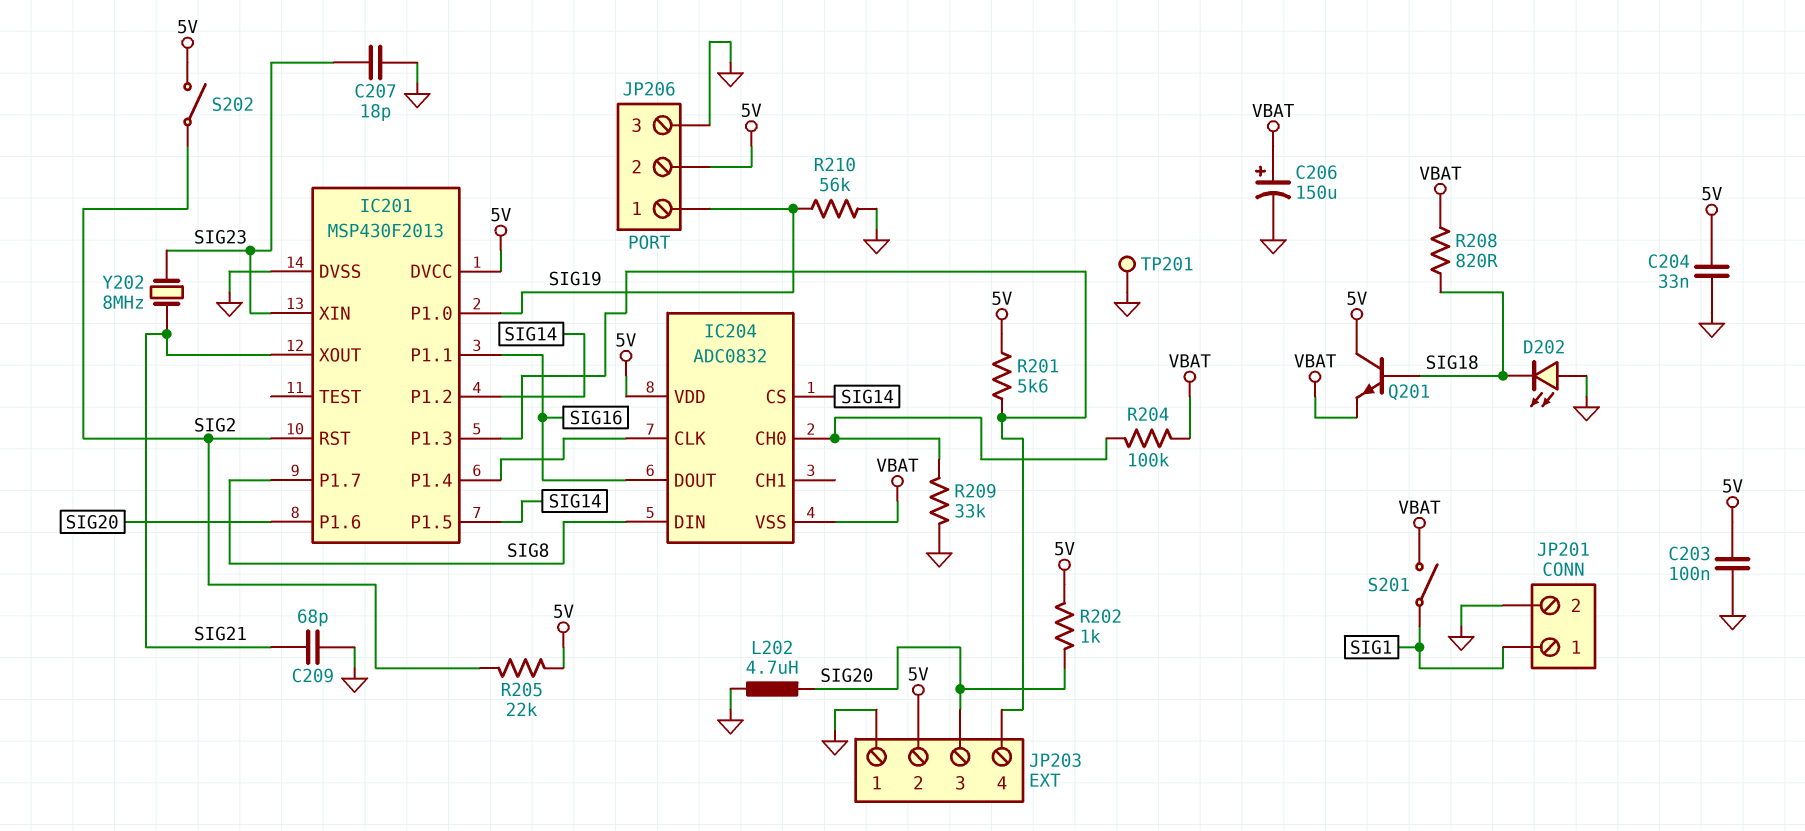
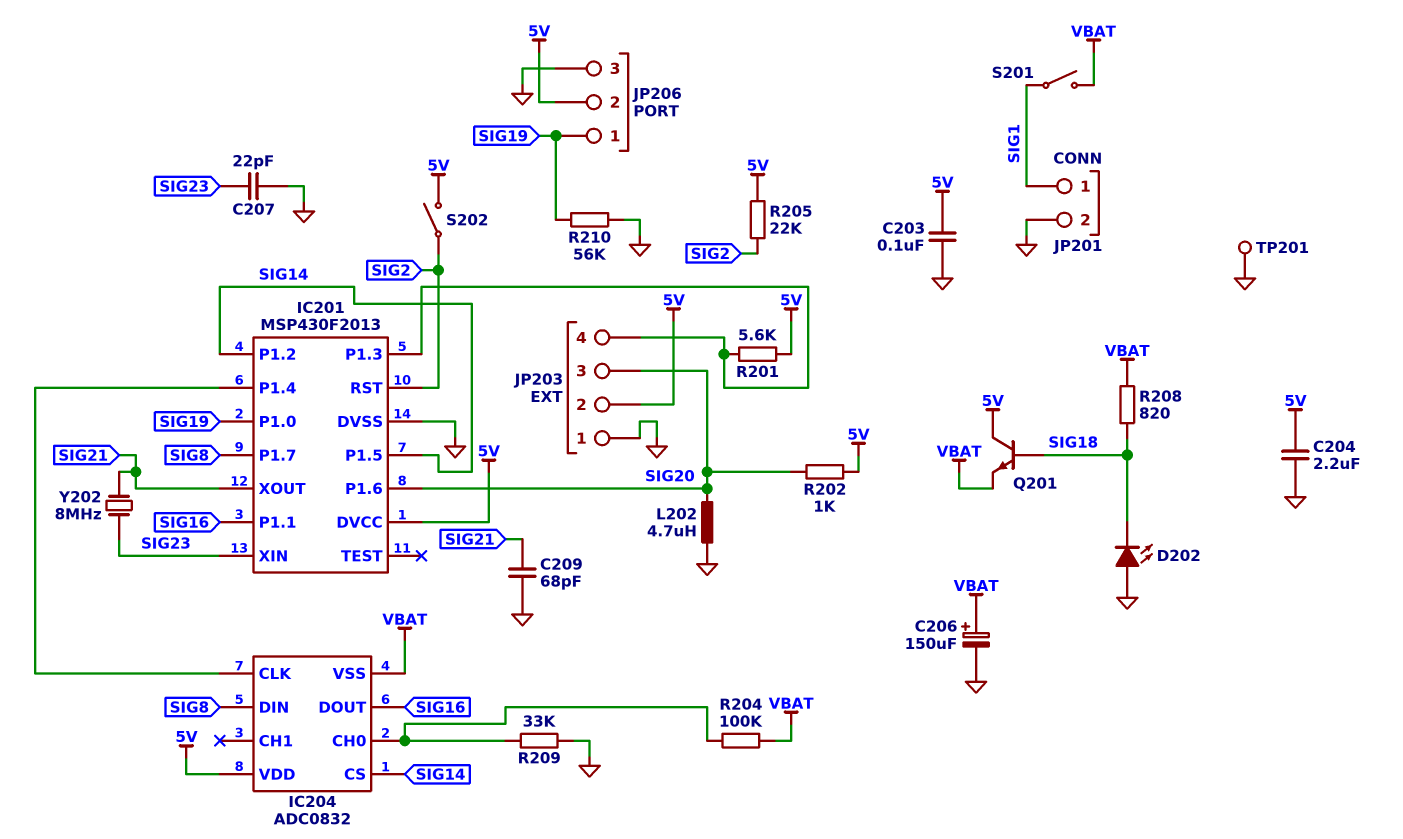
C204: 33nF (5V, GND) -> 2.2uF (5V, GND)
C207: 18pF (GND, SIG23) -> 22pF (GND, SIG23)

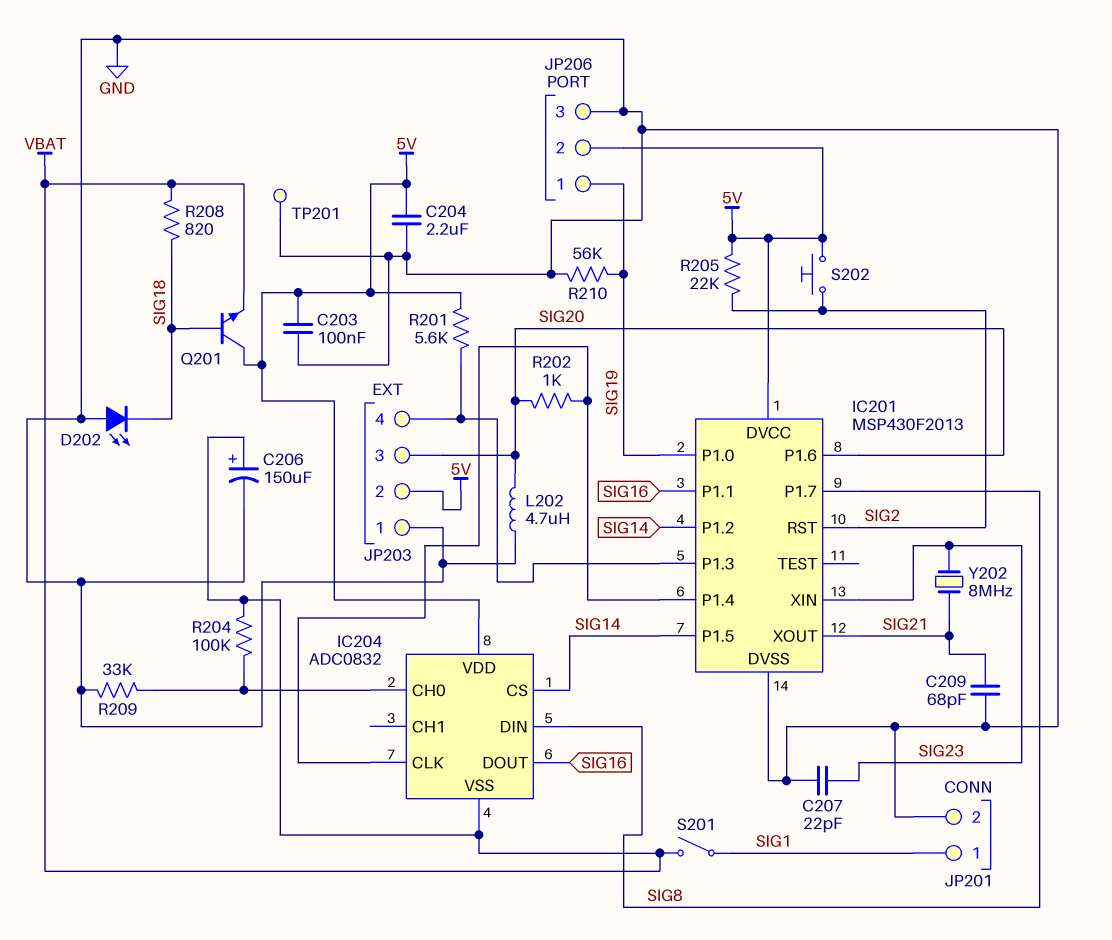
R202: 1k (5V, SIG20) -> 1k (IC201/P1.4, SIG20)
S202: switch (5V, SIG2) -> button (5V, SIG2)

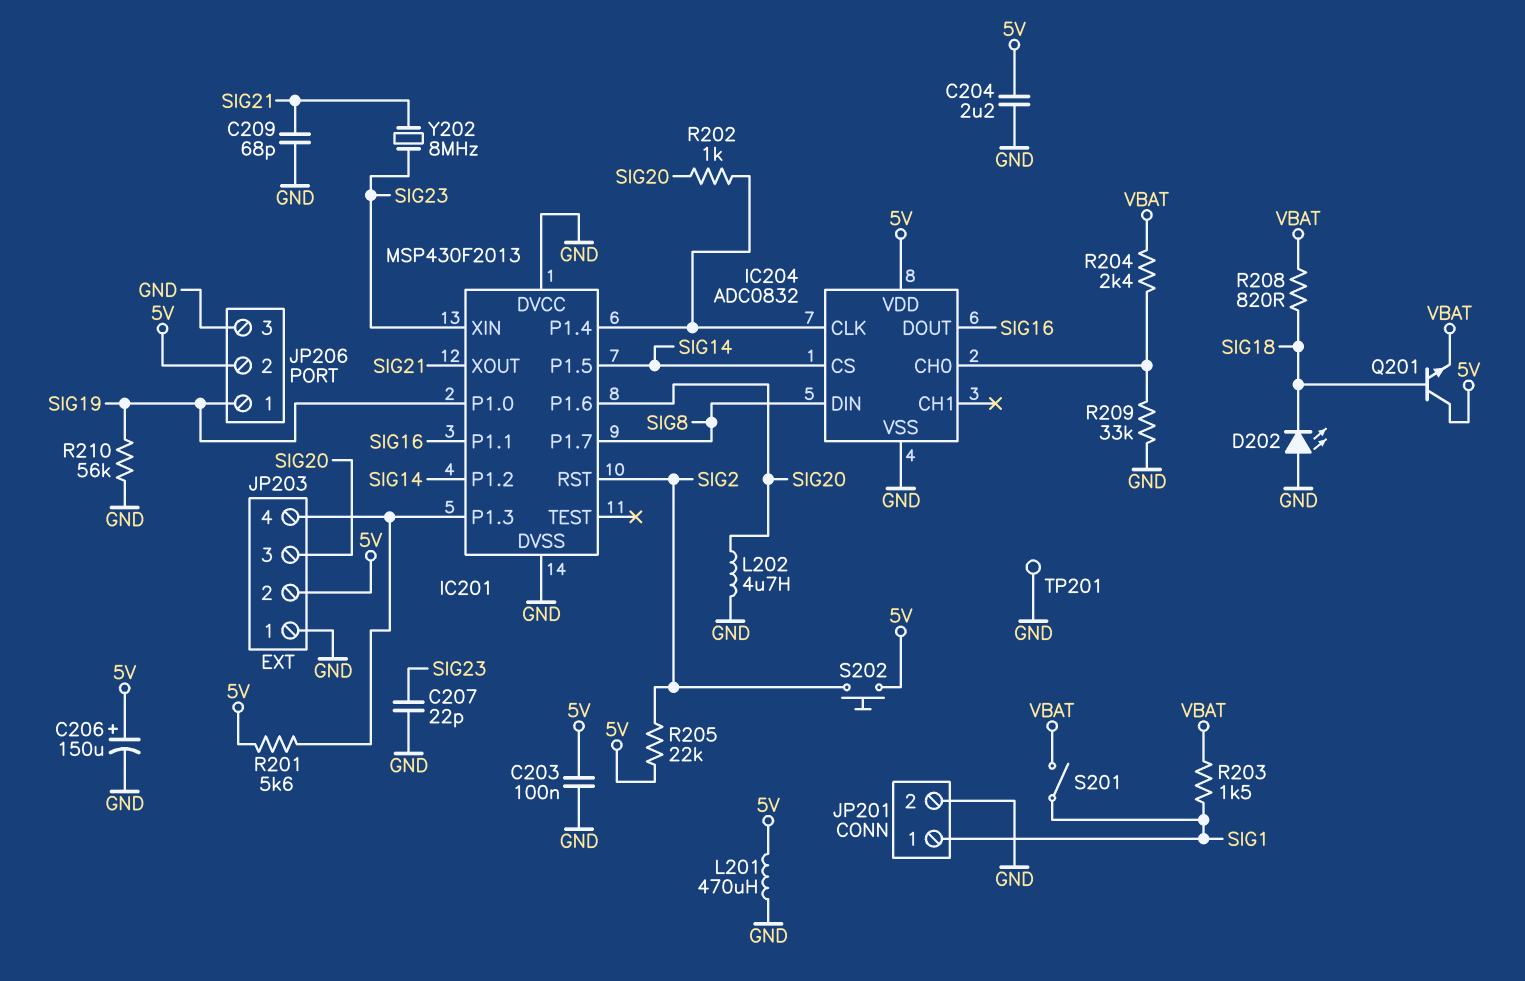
C206: 150uF (plus VBAT, minus GND) -> 150uF (plus 5V, minus GND)
IC201 pin DVCC: 5V -> GND
IC204 pin VSS: VBAT -> GND
L201: none -> 470uH (5V, GND)
R203: none -> 1.5k (SIG1, VBAT)
R204: 100k (IC204/CH0, VBAT) -> 2.4k (IC204/CH0, VBAT)

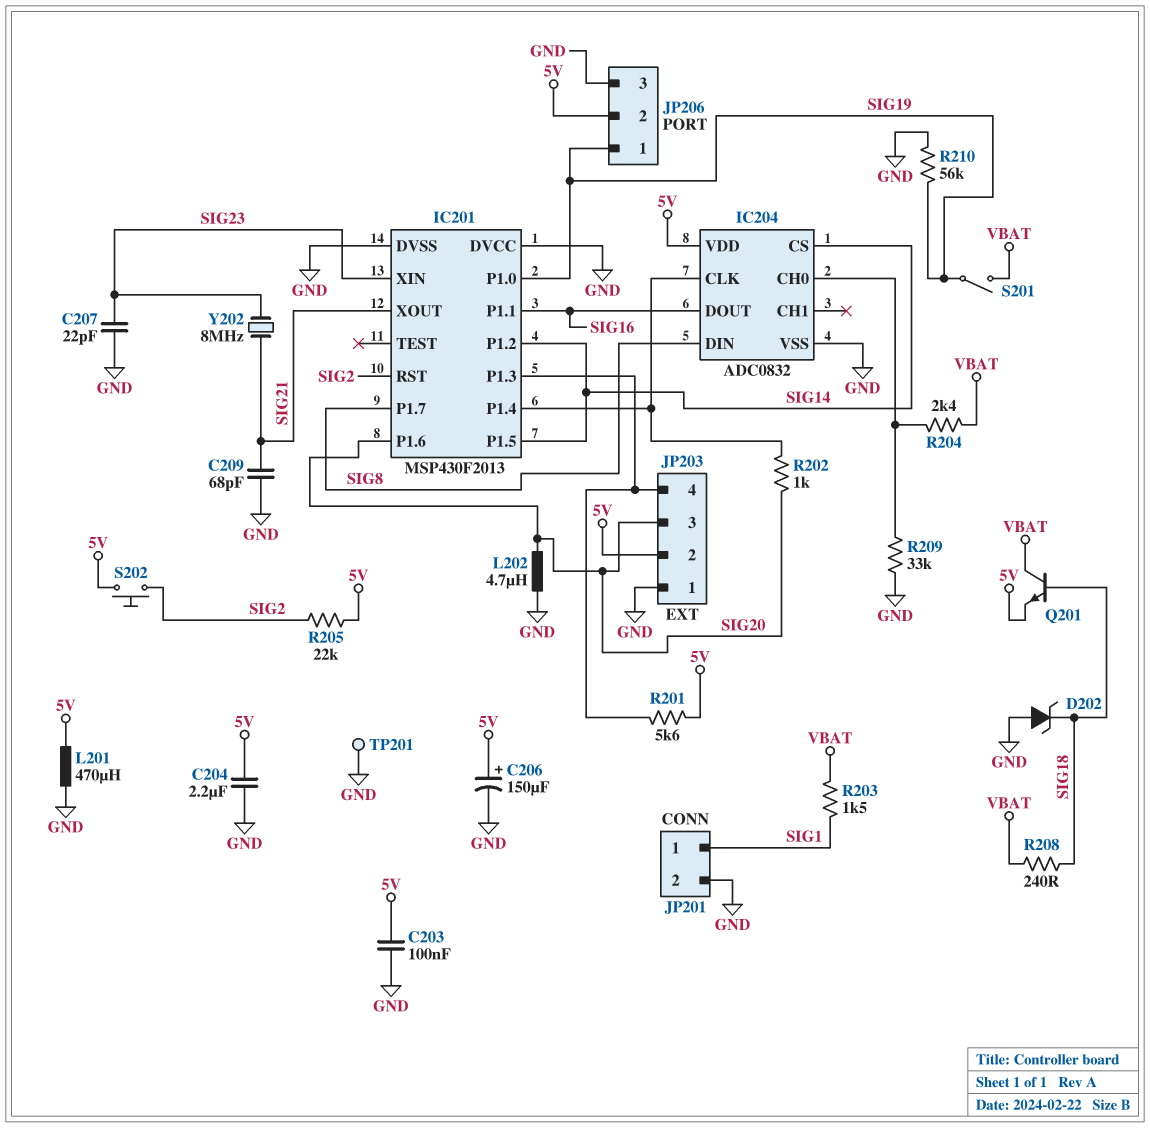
D202: LED (A GND, K SIG18) -> zener (A GND, K SIG18)
Q201: NPN (B SIG18, C 5V, E VBAT) -> NPN (B SIG18, C VBAT, E 5V)
R208: 820 (SIG18, VBAT) -> 240 (SIG18, VBAT)
S201: switch (SIG1, VBAT) -> switch (SIG19, VBAT)

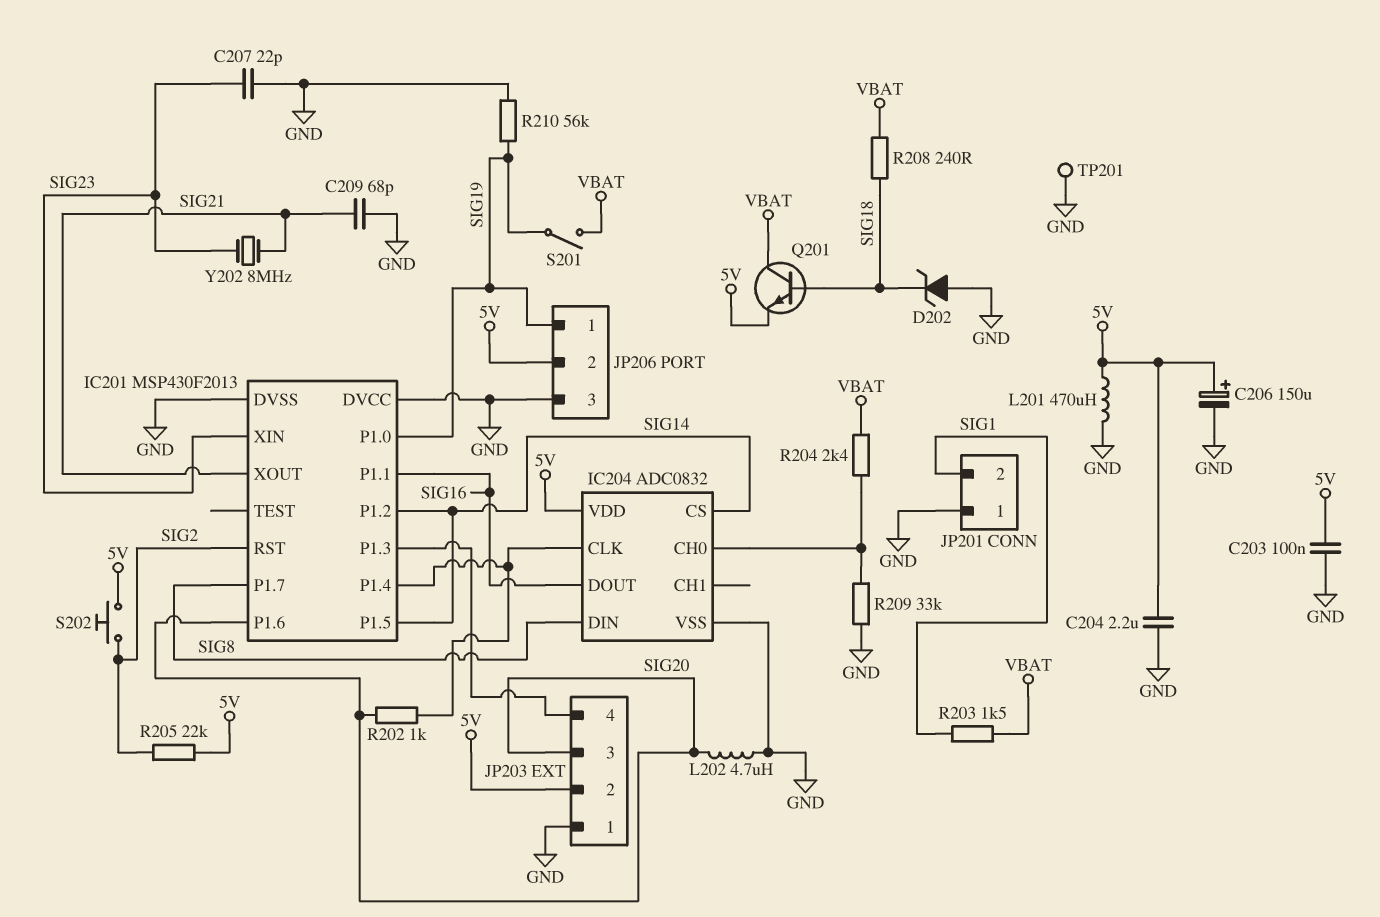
JP201 pin 1: SIG1 -> GND
JP201 pin 2: GND -> SIG1
R201: 5.6k (5V, IC201/P1.3) -> none

